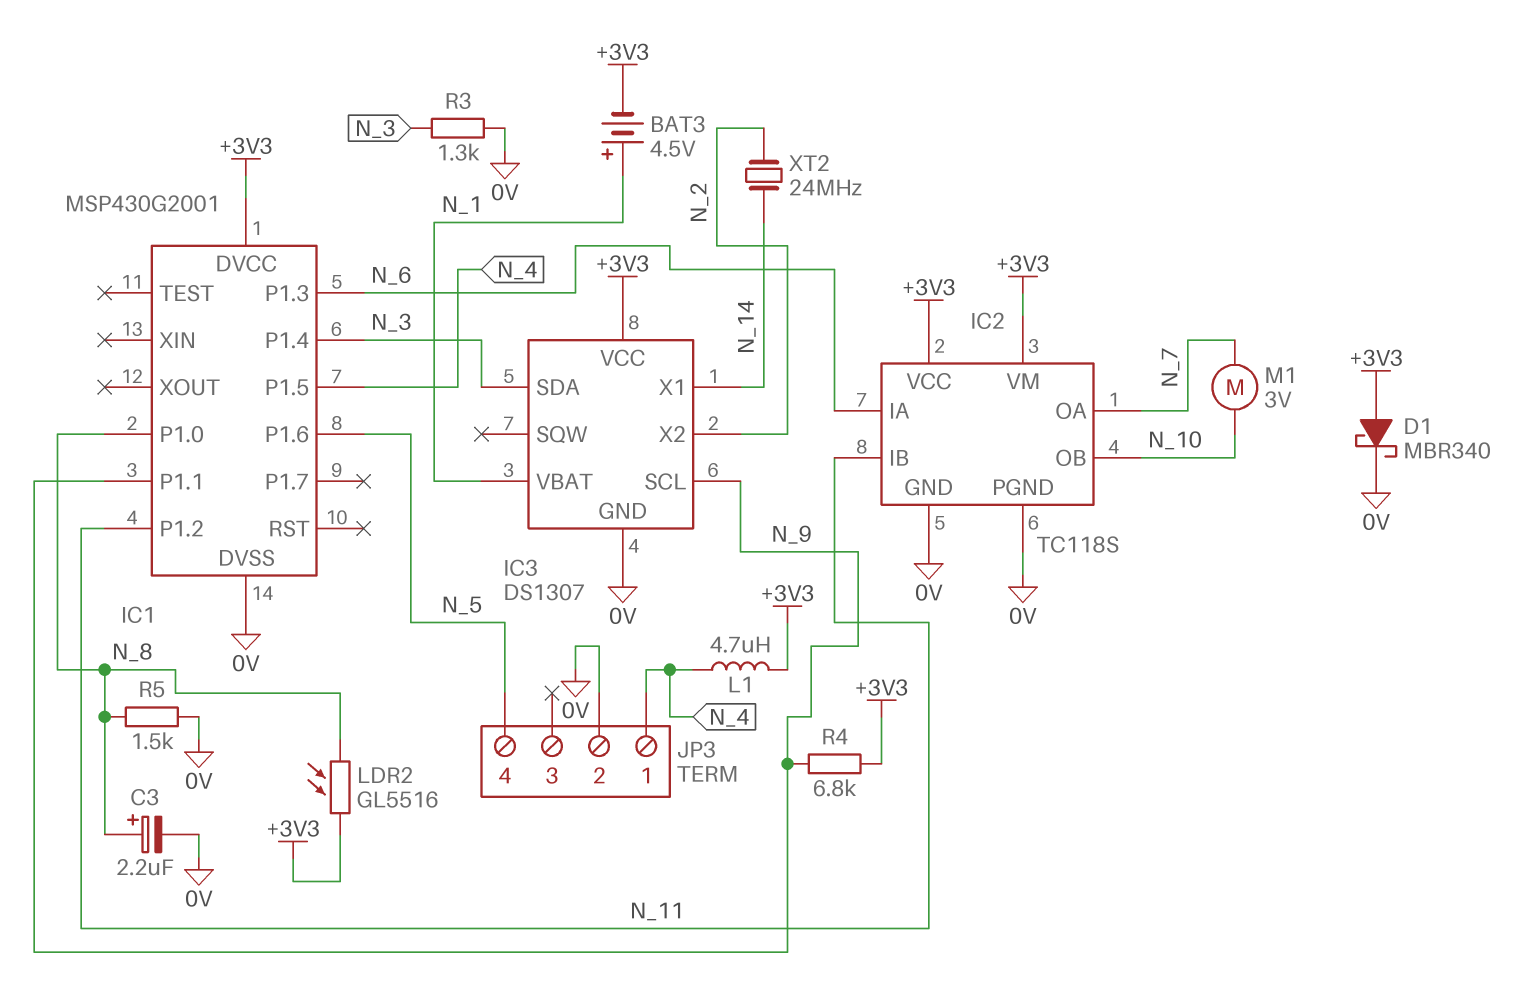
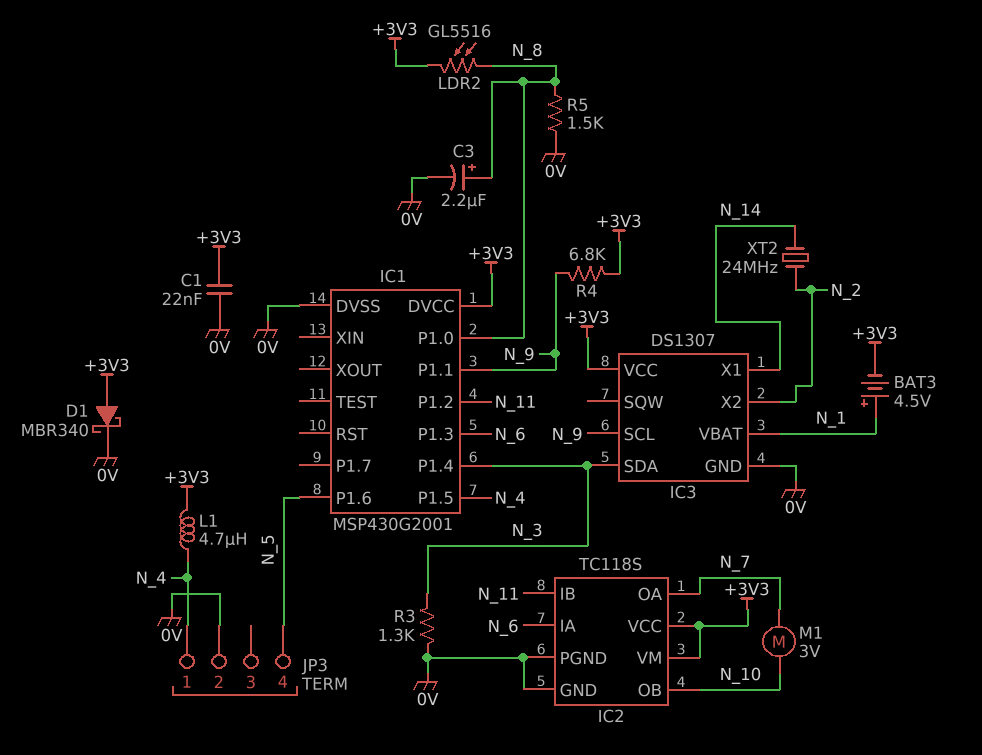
C1: none -> 22nF (+3V3, 0V)

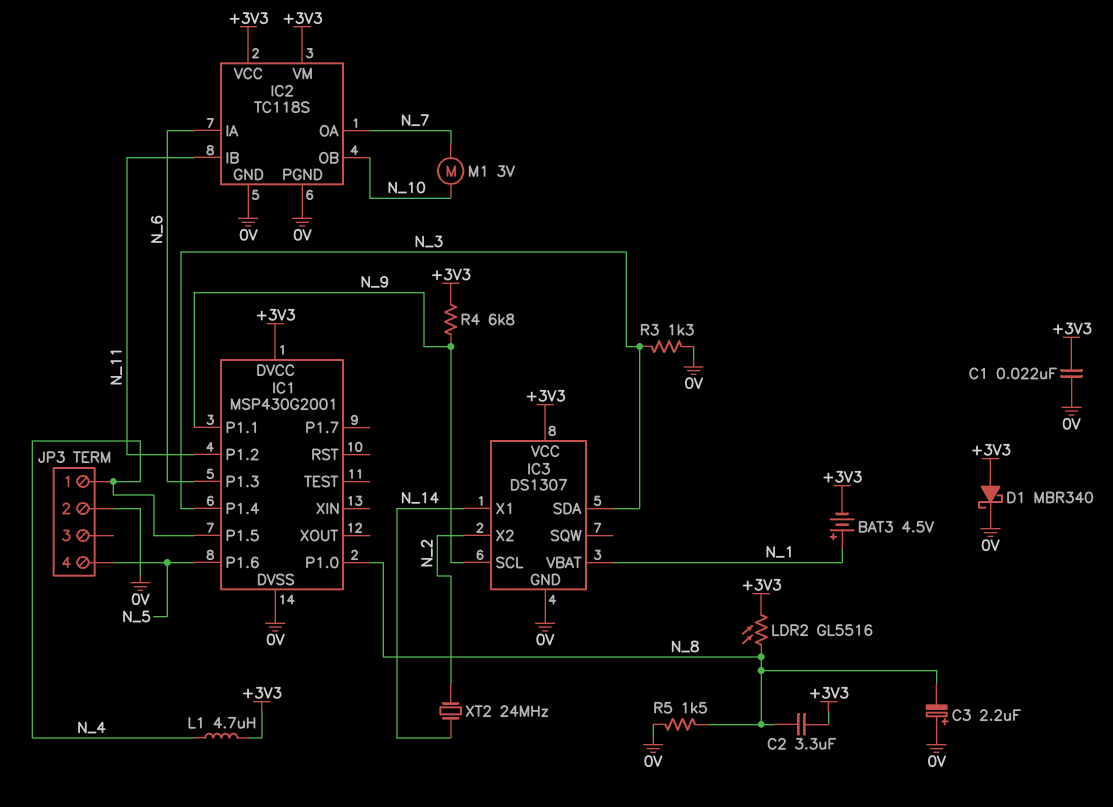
C2: none -> 3.3uF (+3V3, N_8)
C3: 2.2uF (plus N_8, minus 0V) -> 2.2uF (plus 0V, minus N_8)

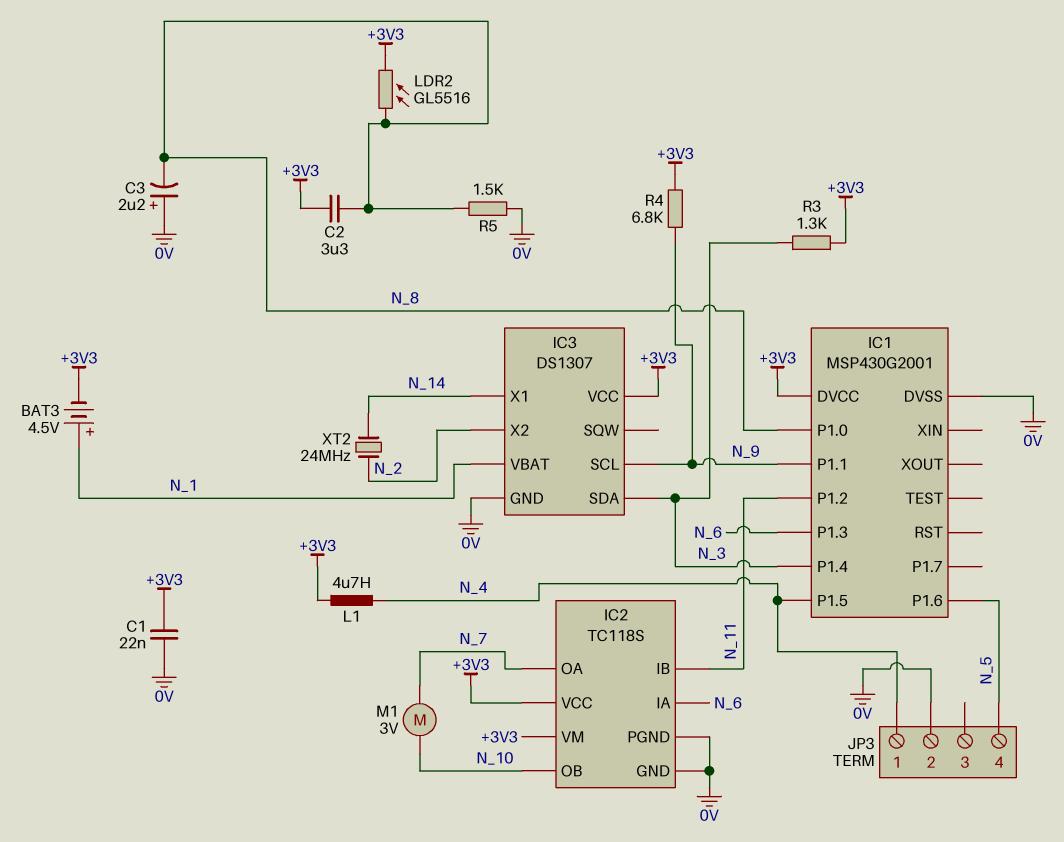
D1: schottky MBR340 (A +3V3, K 0V) -> none
R3: 1.3k (0V, N_3) -> 1.3k (+3V3, N_3)

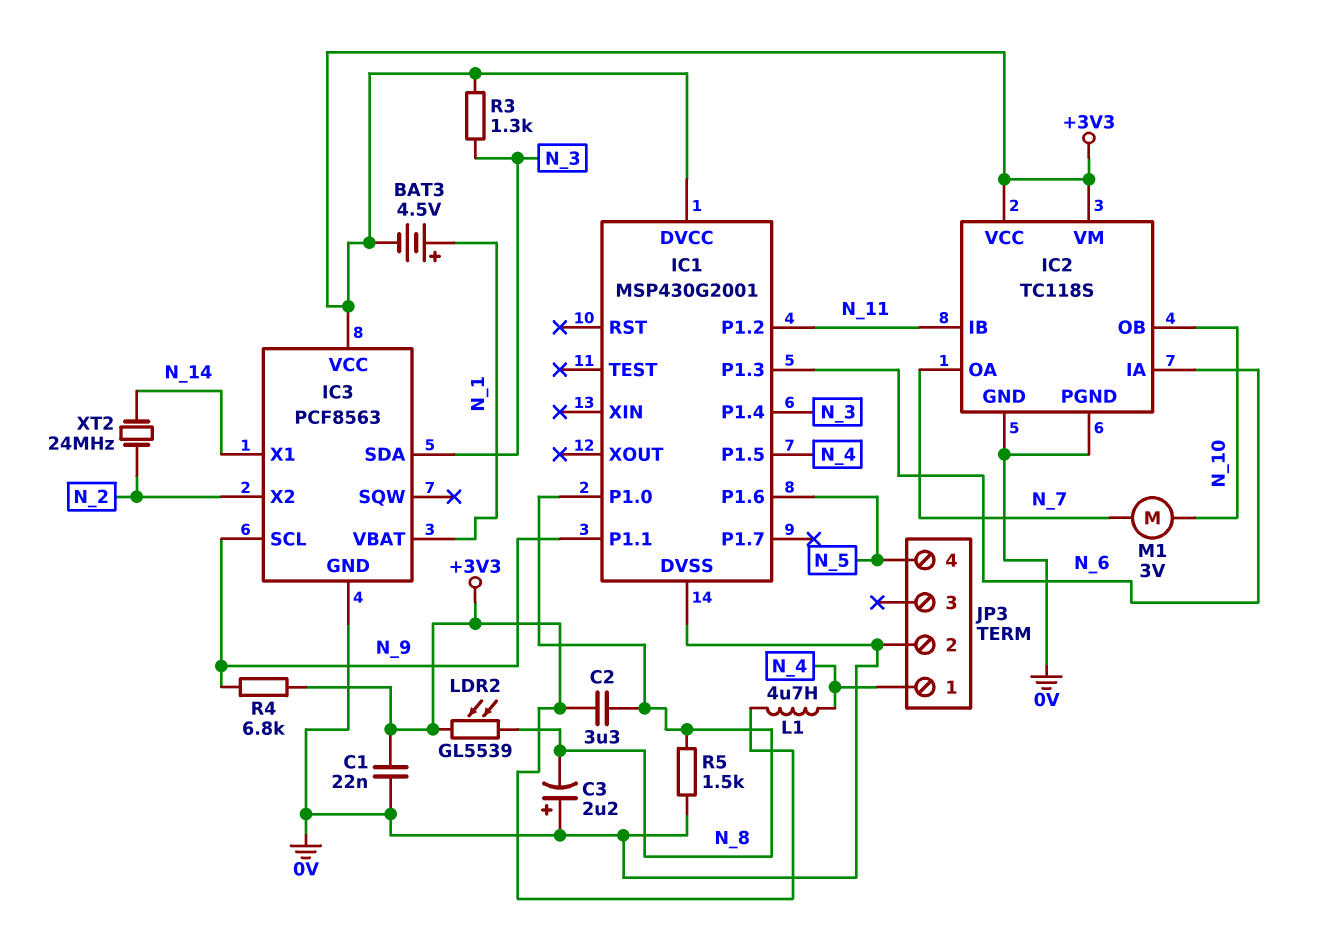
IC3: DS1307 -> PCF8563
LDR2: GL5516 (+3V3, N_8) -> GL5539 (+3V3, N_8)

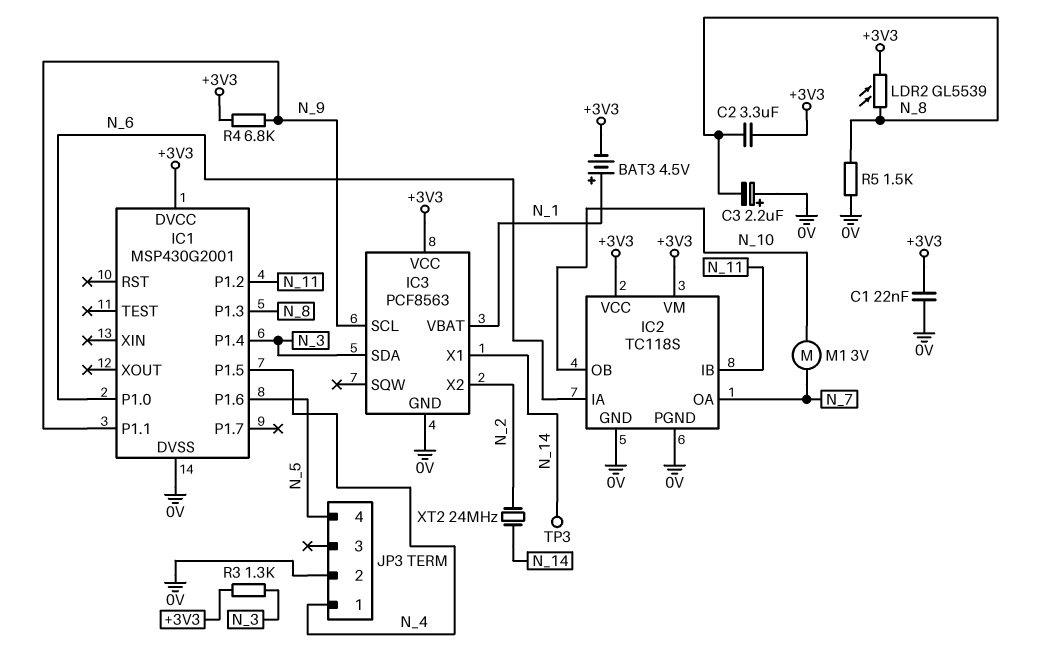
IC1 pin P1.0: N_8 -> N_6
IC1 pin P1.3: N_6 -> N_8
L1: 4.7uH (+3V3, N_4) -> none
TP3: none -> test point (N_14)

